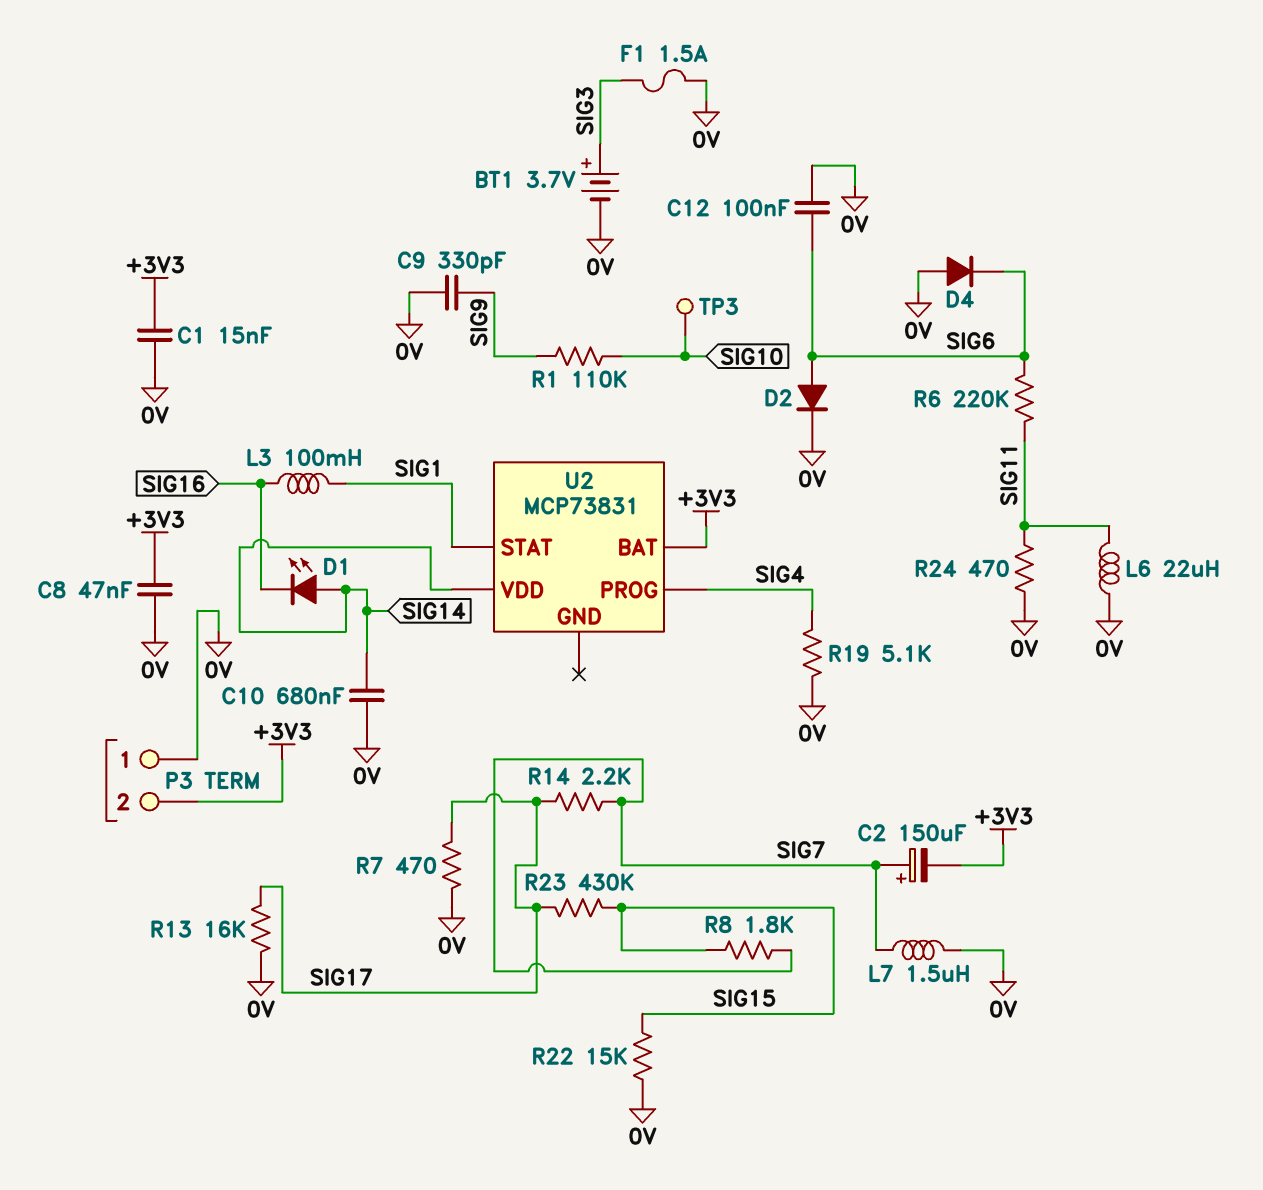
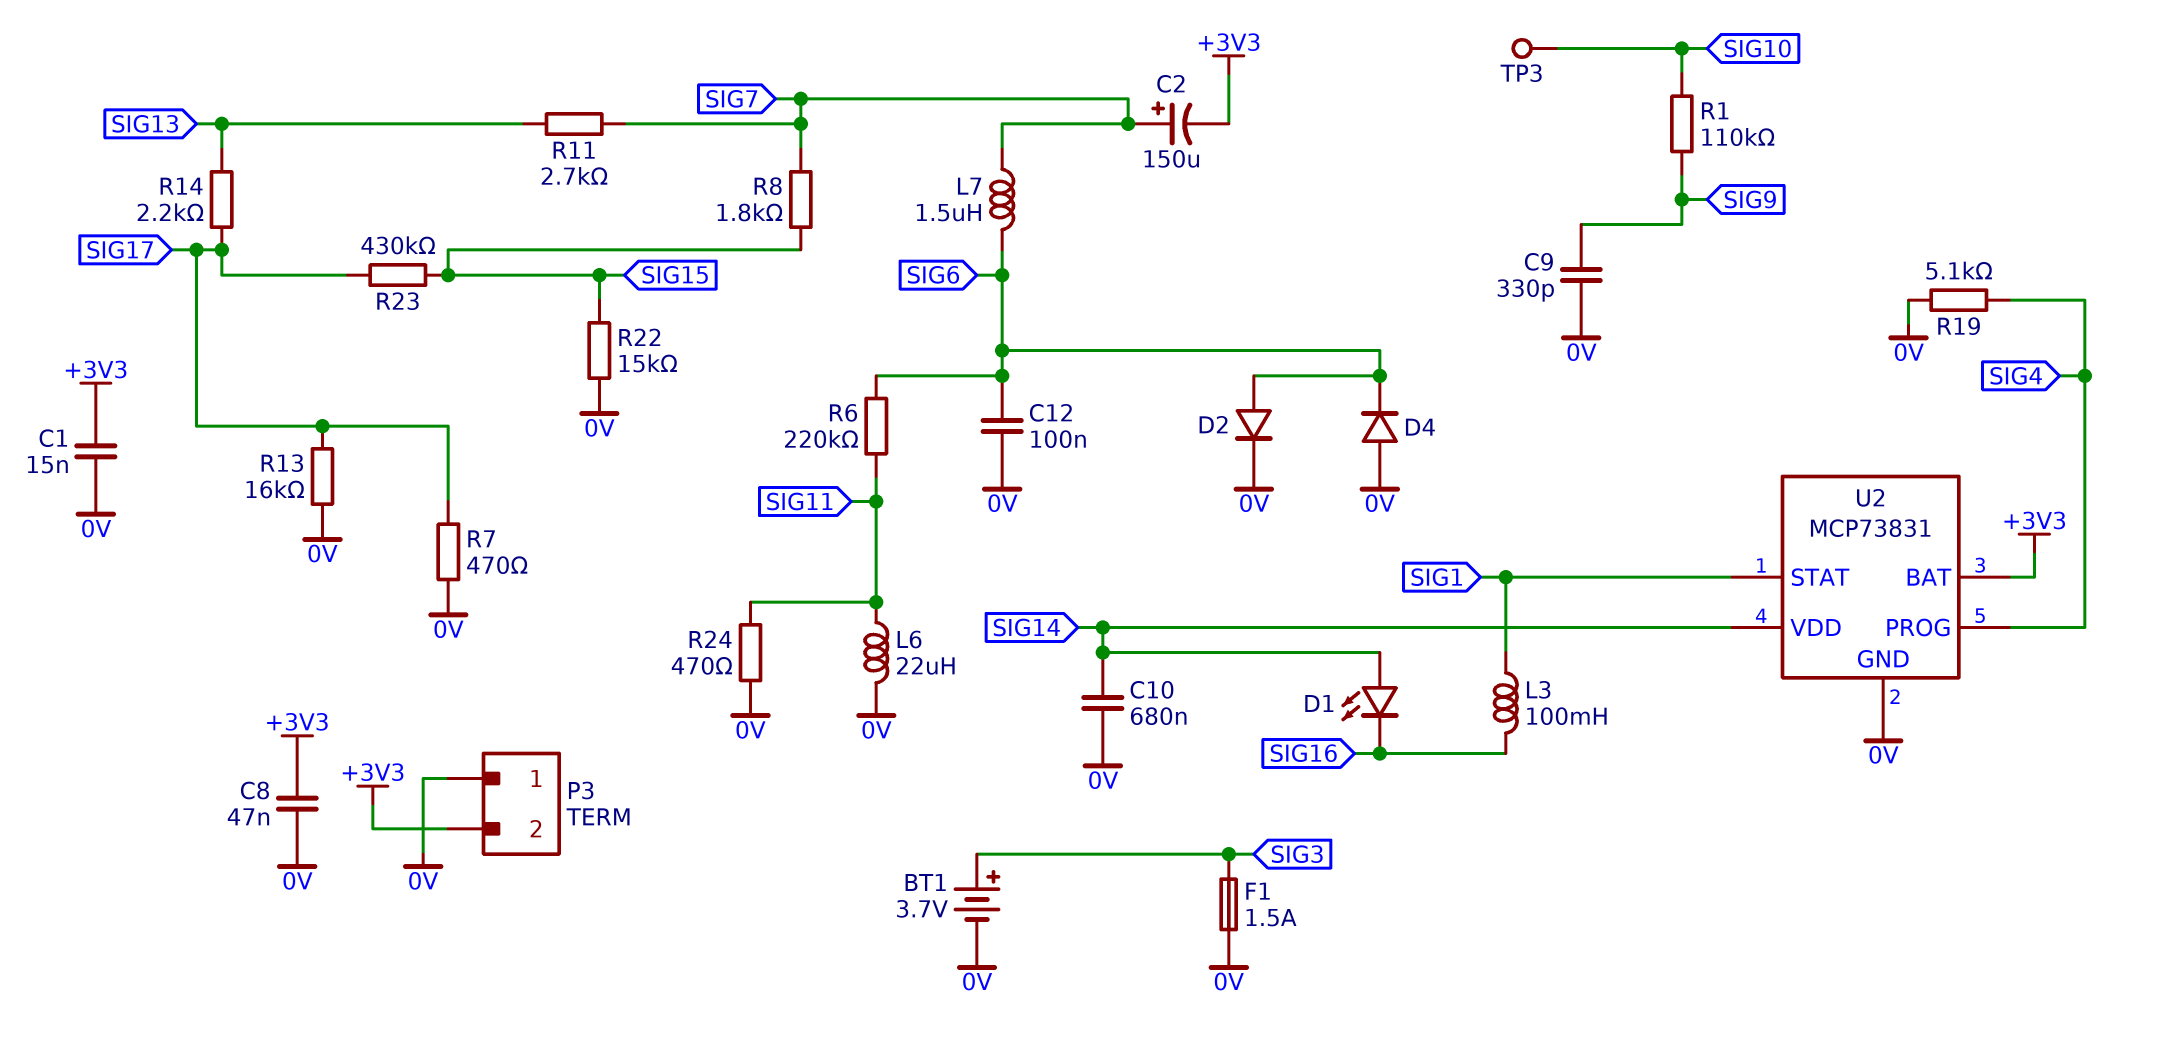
L7: 1.5uH (0V, SIG7) -> 1.5uH (SIG6, SIG7)
R11: none -> 2.7k (SIG7, SIG13)
R14: 2.2k (SIG7, SIG17) -> 2.2k (SIG13, SIG17)
U2 pin GND: none -> 0V

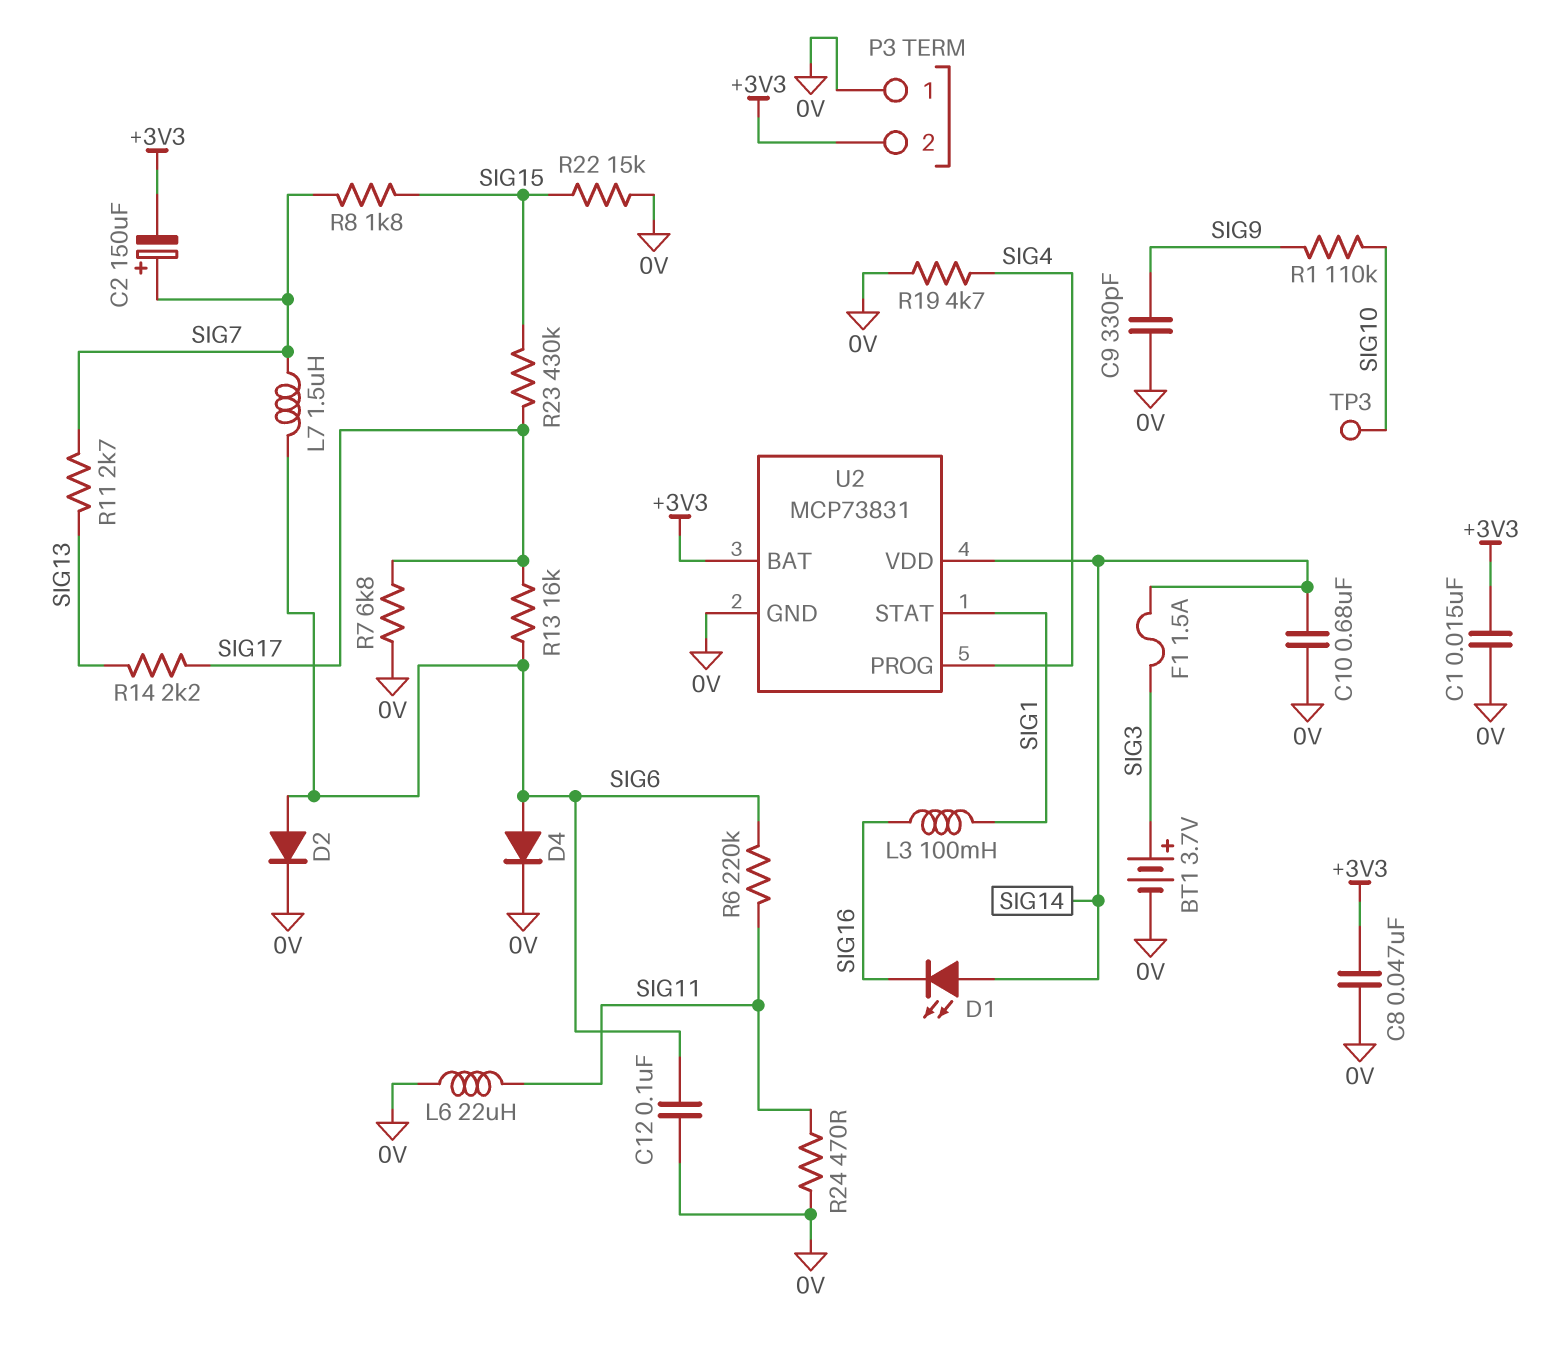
D4: diode (A 0V, K SIG6) -> diode (A SIG6, K 0V)
F1: 1.5A (0V, SIG3) -> 1.5A (SIG3, SIG14)
R7: 470 (0V, SIG17) -> 6.8k (0V, SIG17)
R13: 16k (0V, SIG17) -> 16k (SIG6, SIG17)
R19: 5.1k (0V, SIG4) -> 4.7k (0V, SIG4)

